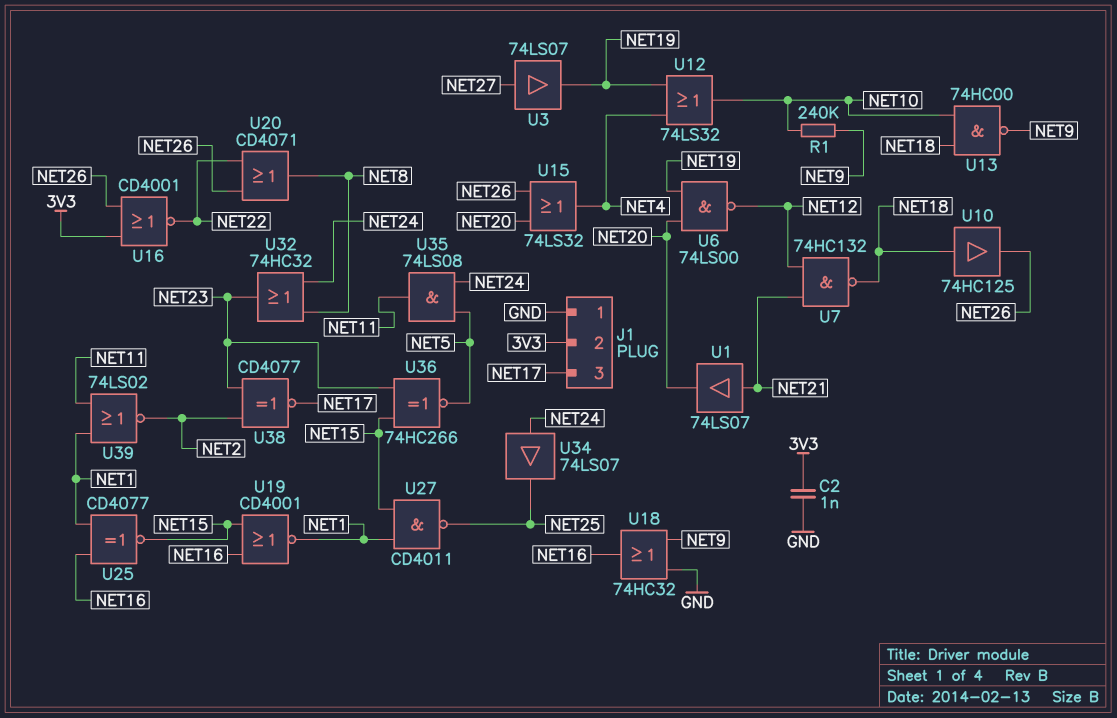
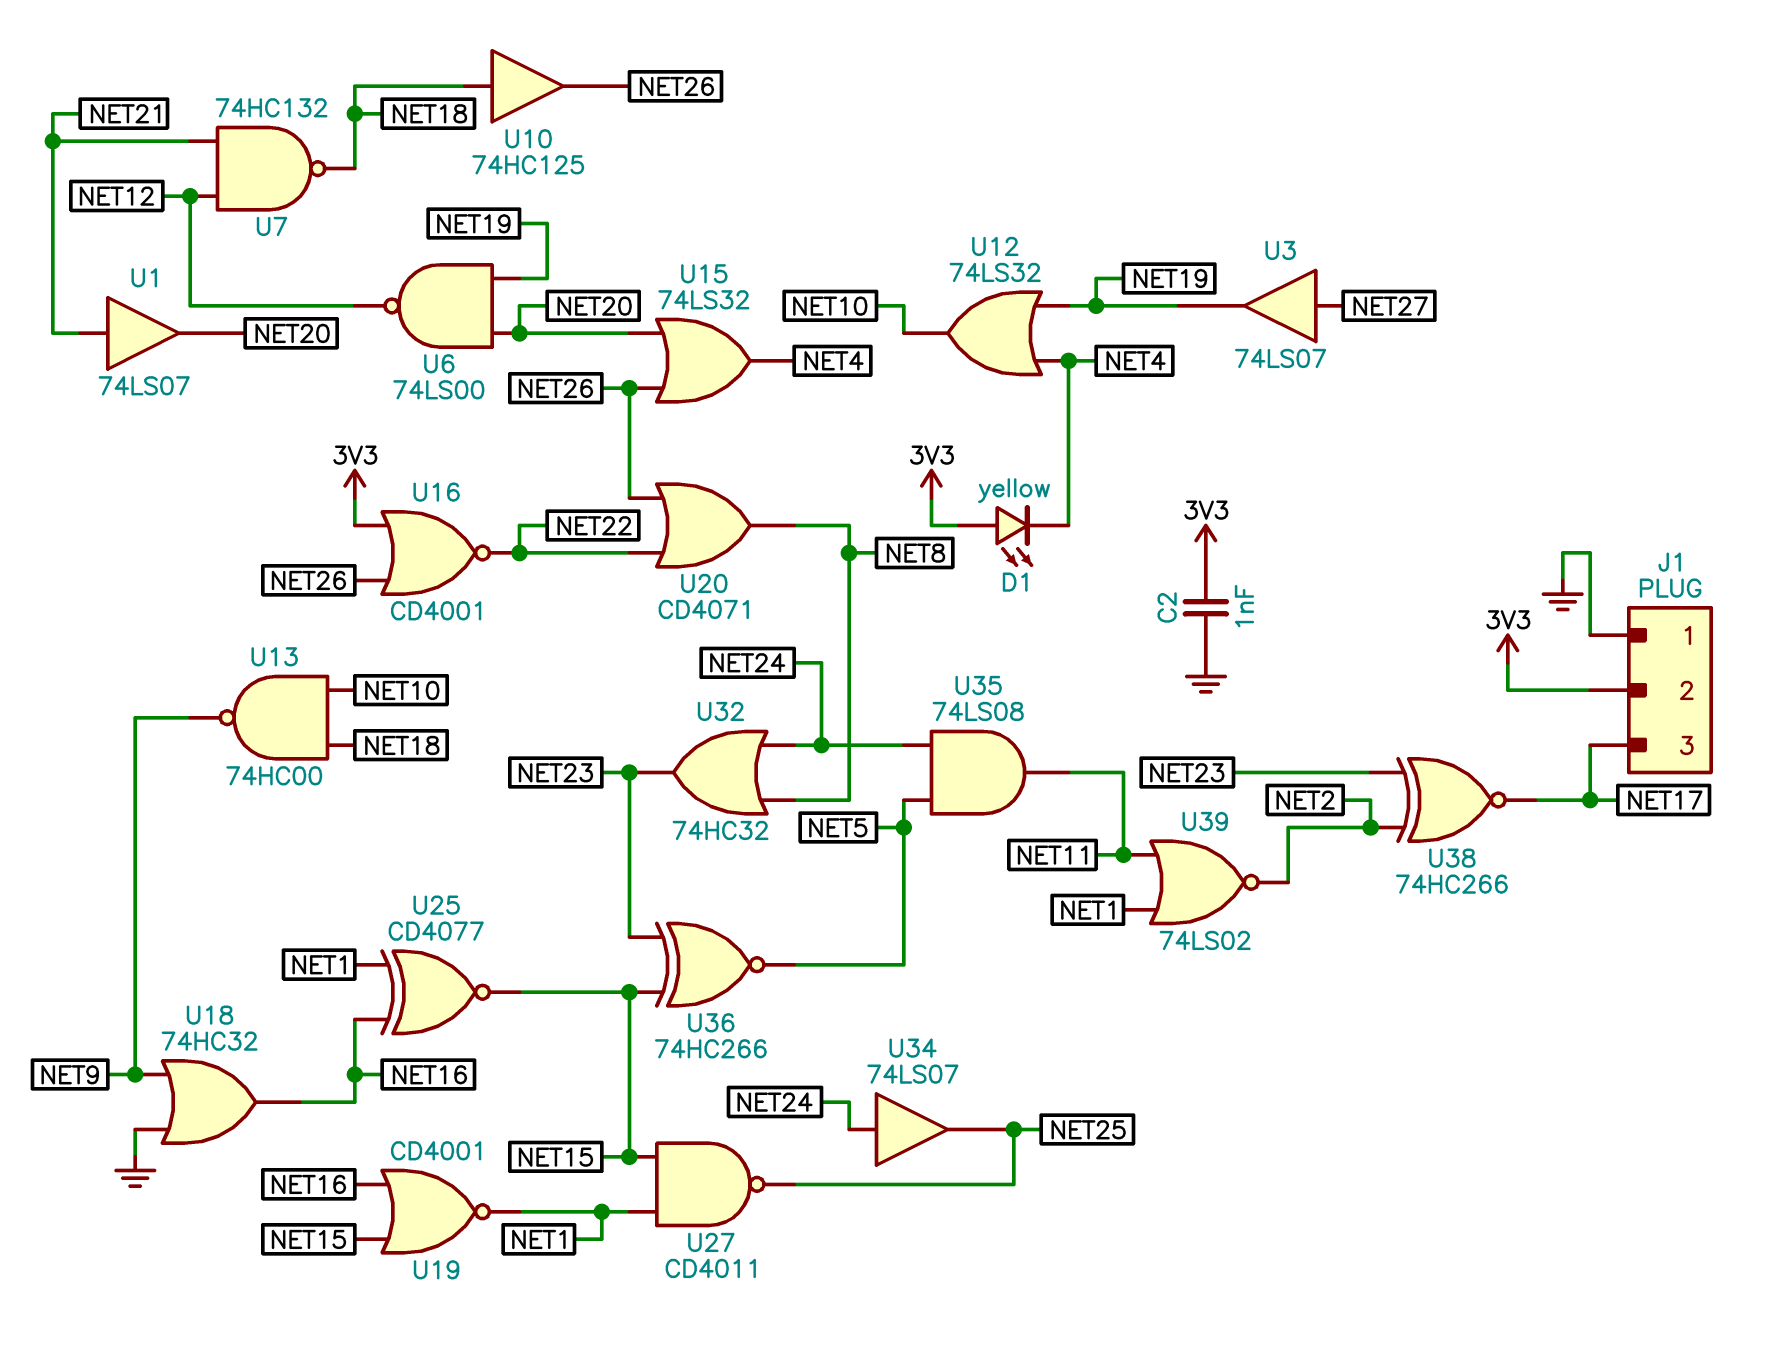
D1: none -> LED yellow (A 3V3, K NET4)
R1: 240k (NET9, NET10) -> none
U38: XNOR CD4077 (in NET2, in NET23, out NET17) -> XNOR 74HC266 (in NET2, in NET23, out NET17)

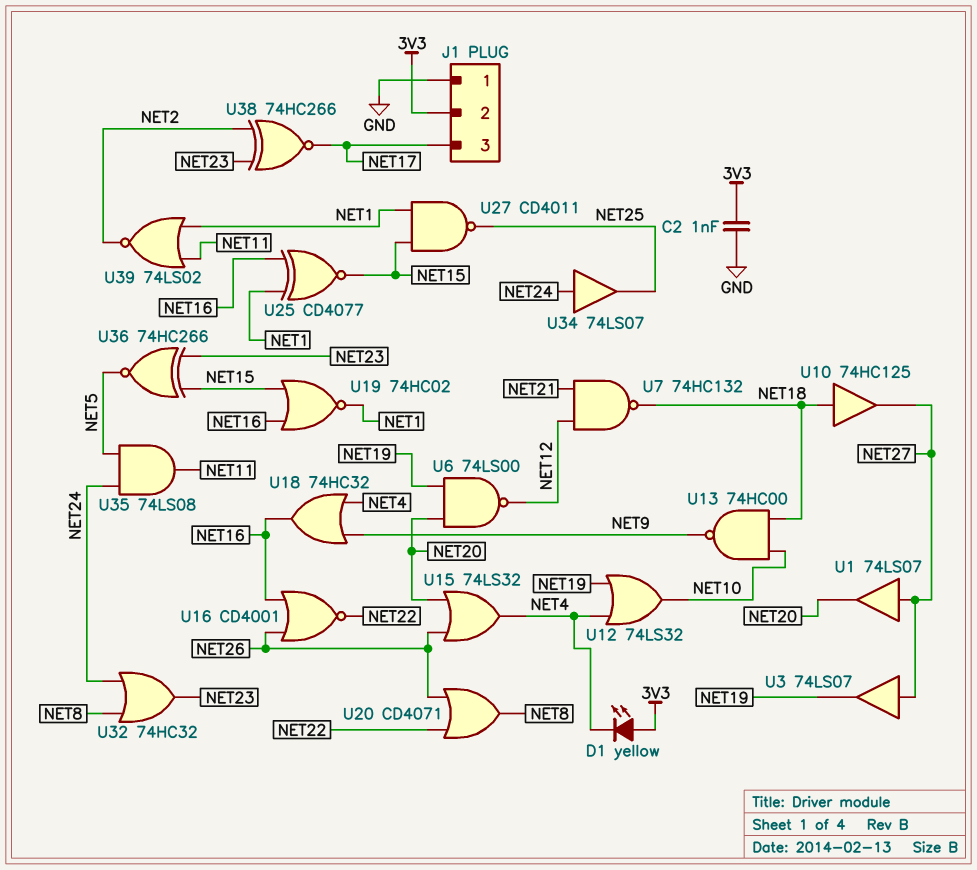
U1: buffer 74LS07 (in NET21, out NET20) -> buffer 74LS07 (in NET27, out NET20)
U10: buffer 74HC125 (in NET18, out NET26) -> buffer 74HC125 (in NET18, out NET27)
U16: NOR CD4001 (in 3V3, in NET26, out NET22) -> NOR CD4001 (in NET16, in NET26, out NET22)
U18: OR 74HC32 (in GND, in NET9, out NET16) -> OR 74HC32 (in NET4, in NET9, out NET16)
U19: NOR CD4001 (in NET15, in NET16, out NET1) -> NOR 74HC02 (in NET15, in NET16, out NET1)

